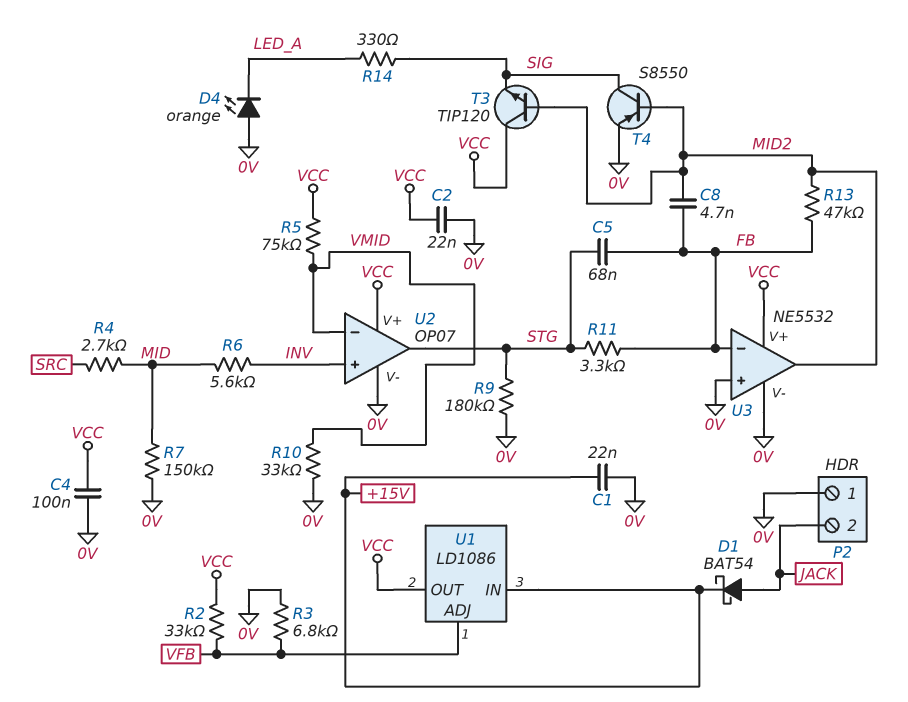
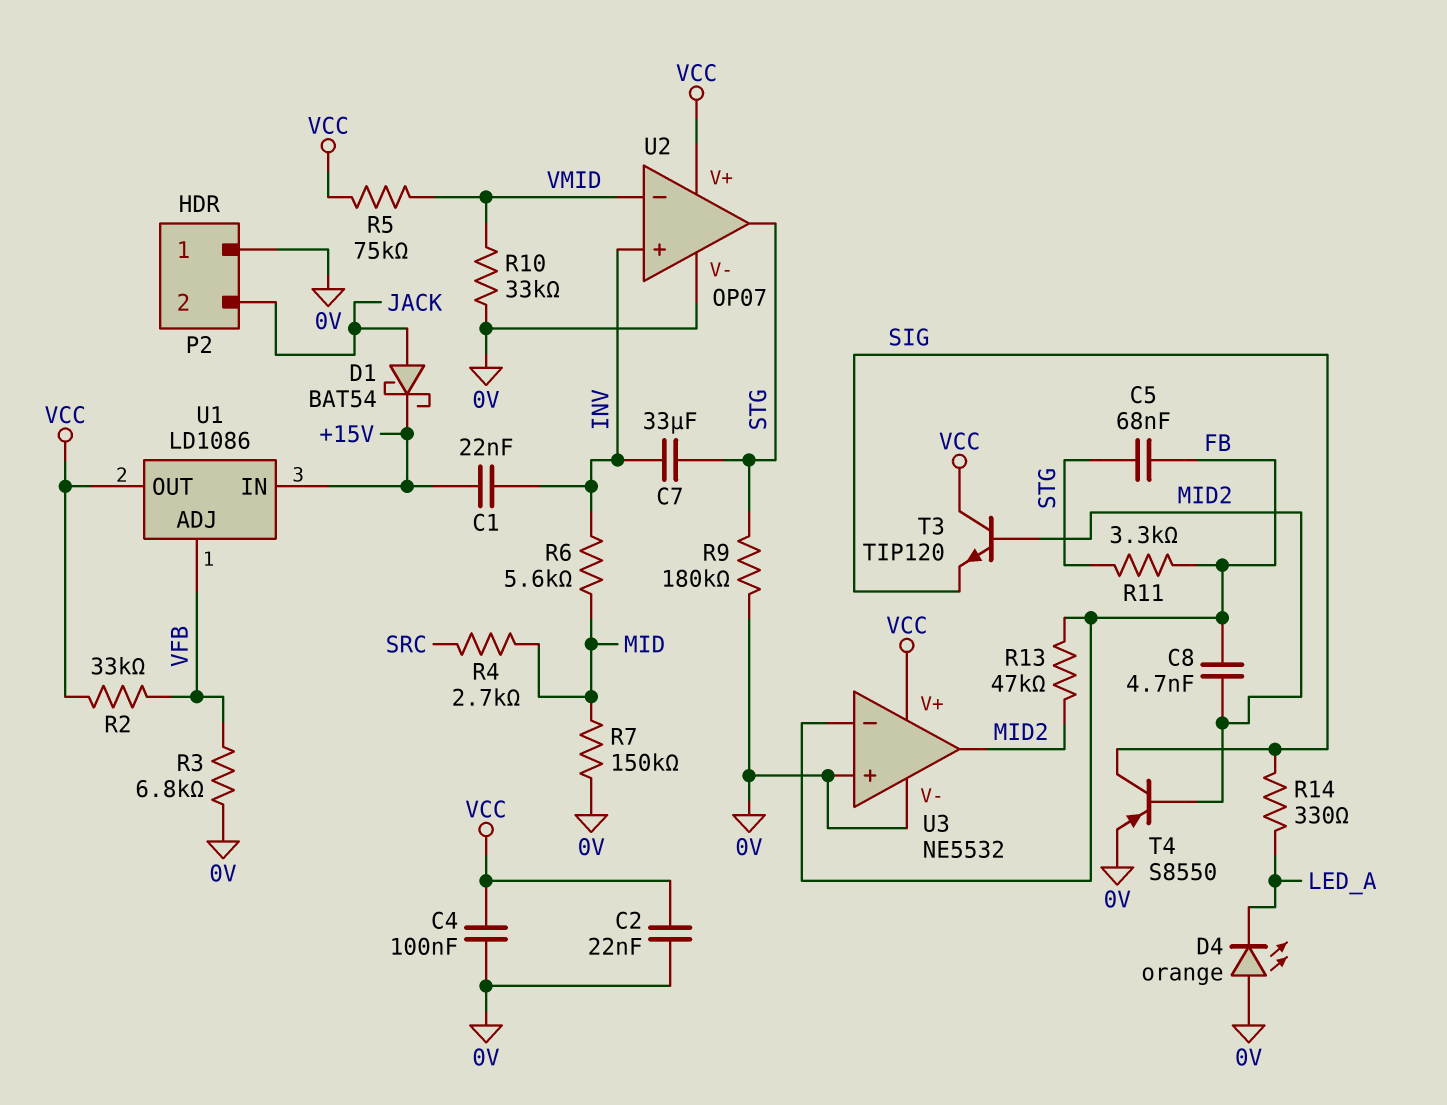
C1: 22nF (+15V, 0V) -> 22nF (+15V, INV)
C7: none -> 33uF (INV, STG)

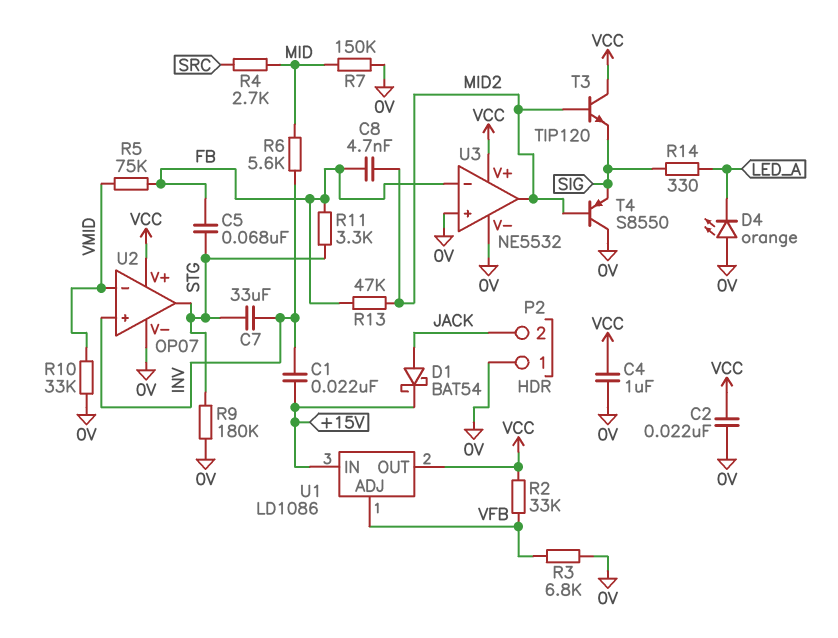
C4: 100nF (0V, VCC) -> 1uF (0V, VCC)
R5: 75k (VCC, VMID) -> 75k (FB, VMID)
T4: PNP S8550 (B MID2, C SIG, E 0V) -> PNP S8550 (B MID2, C 0V, E SIG)

